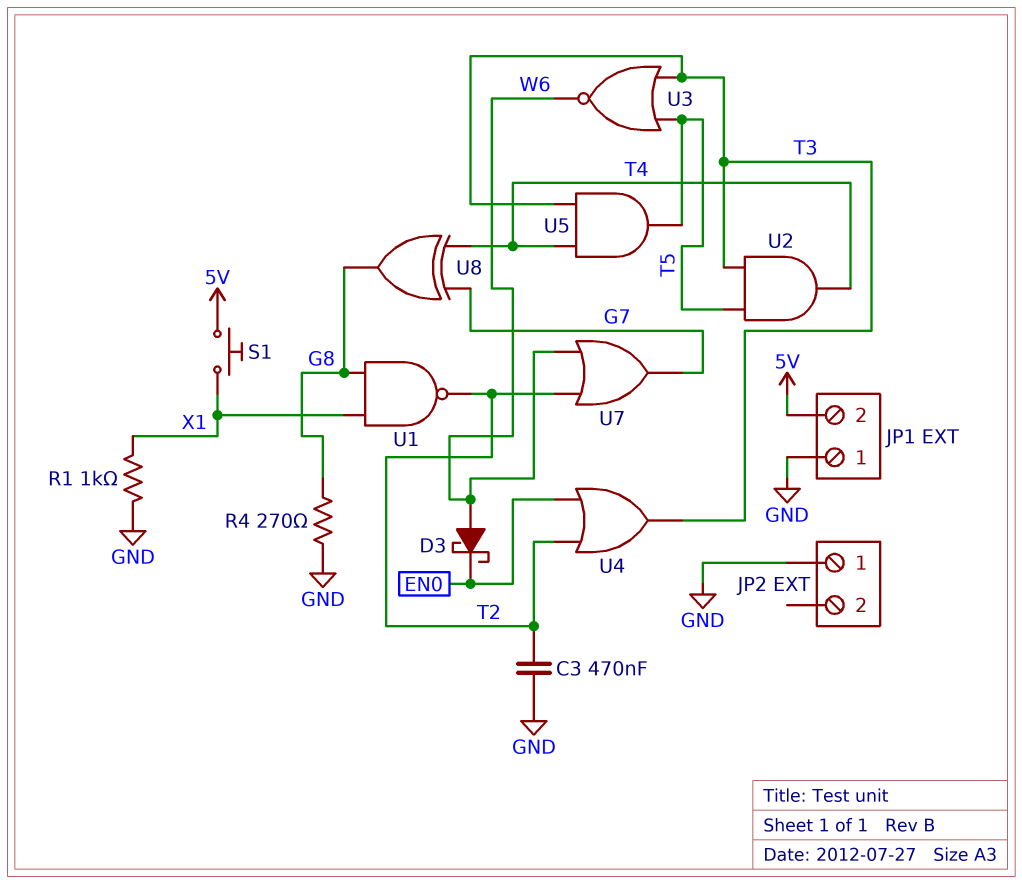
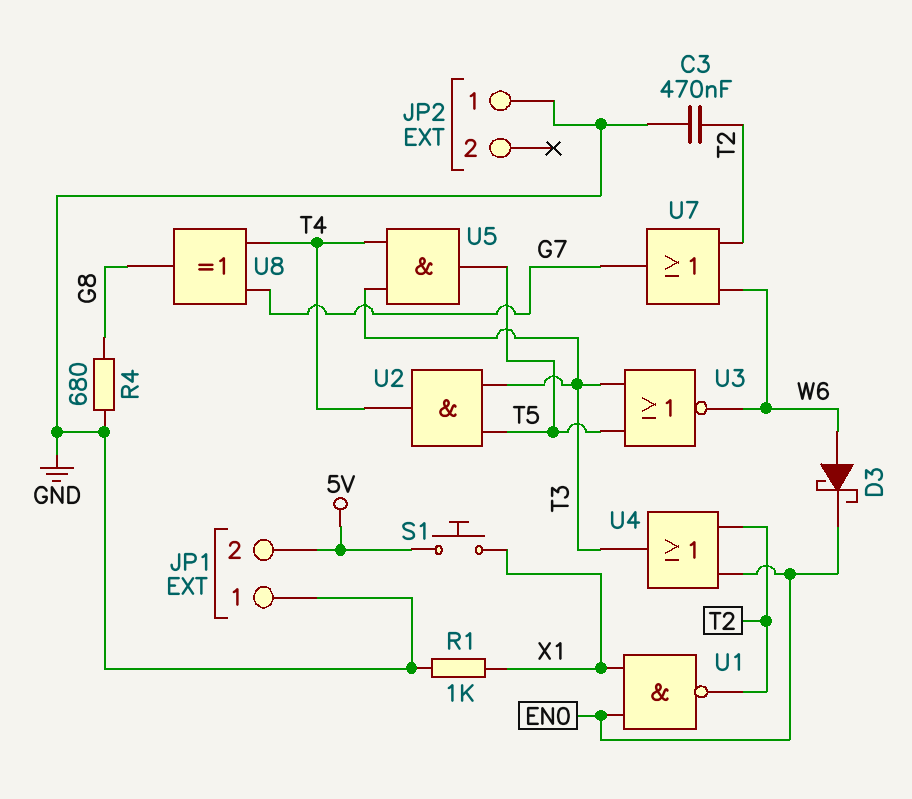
R4: 270 (G8, GND) -> 680 (G8, GND)
U1: NAND (in G8, in X1, out T2) -> NAND (in EN0, in X1, out T2)

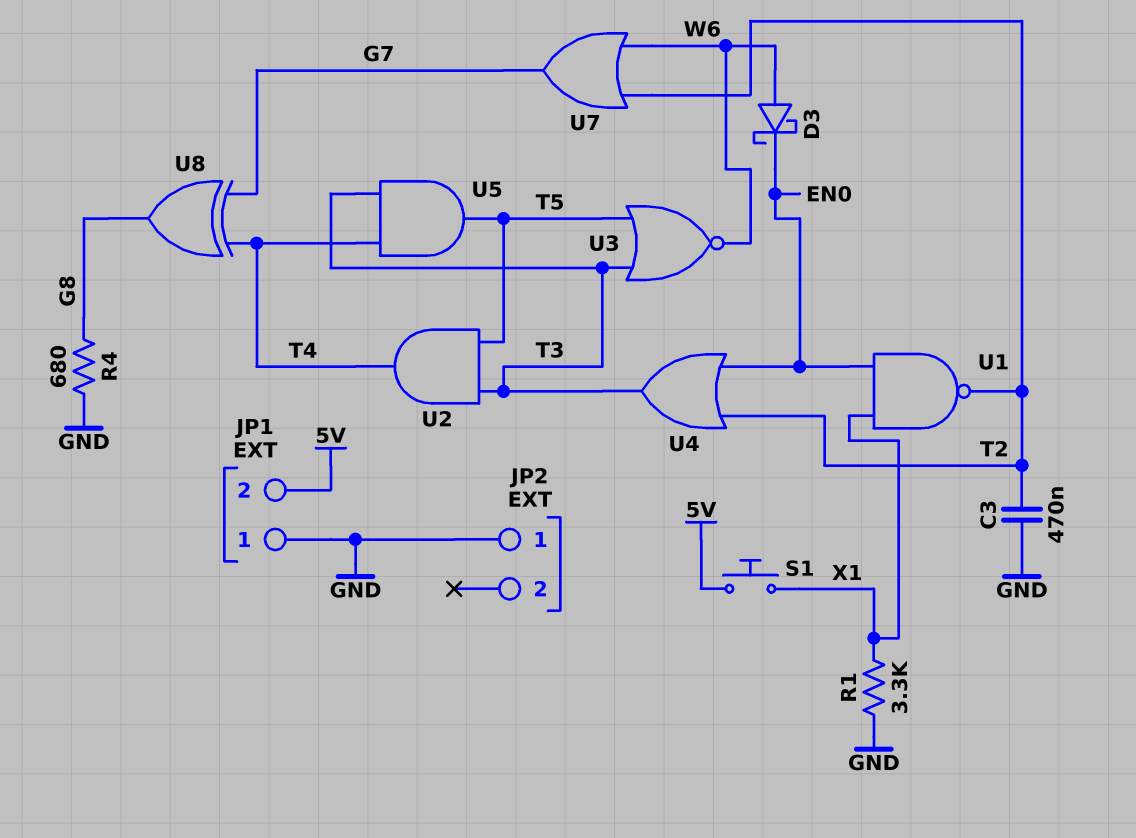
R1: 1k (GND, X1) -> 3.3k (GND, X1)

